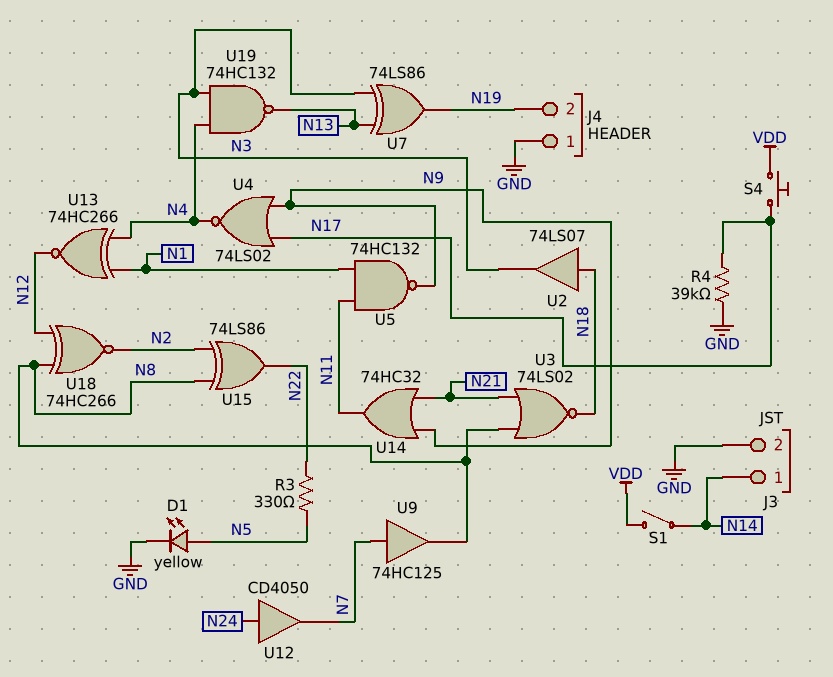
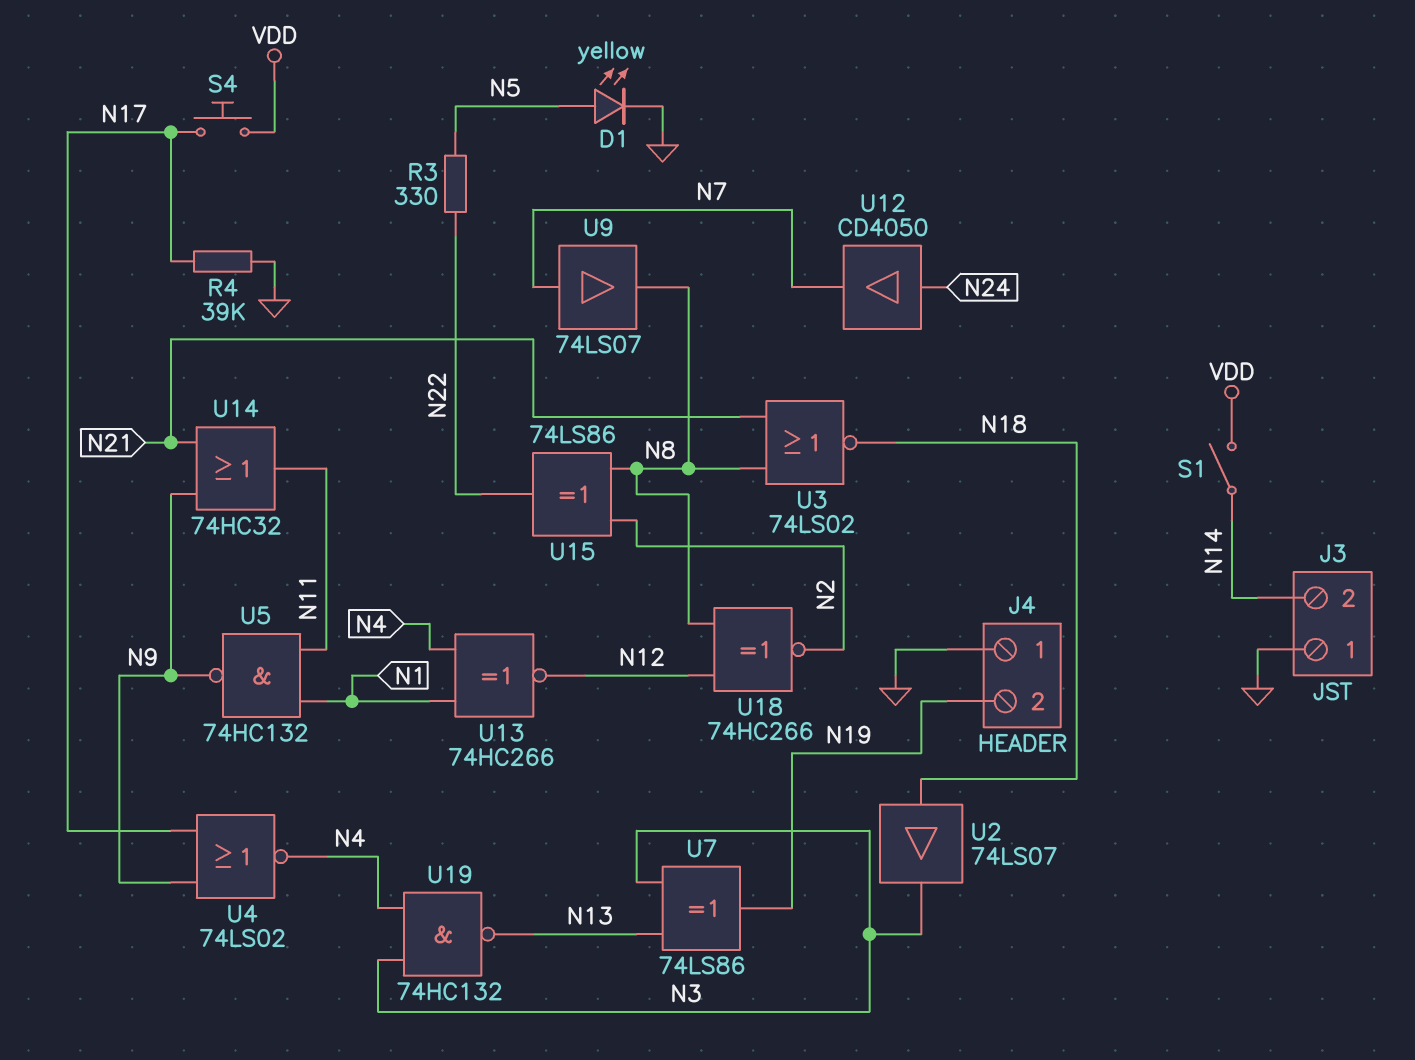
J3 pin 1: N14 -> GND
J3 pin 2: GND -> N14
U9: buffer 74HC125 (in N7, out N8) -> buffer 74LS07 (in N7, out N8)

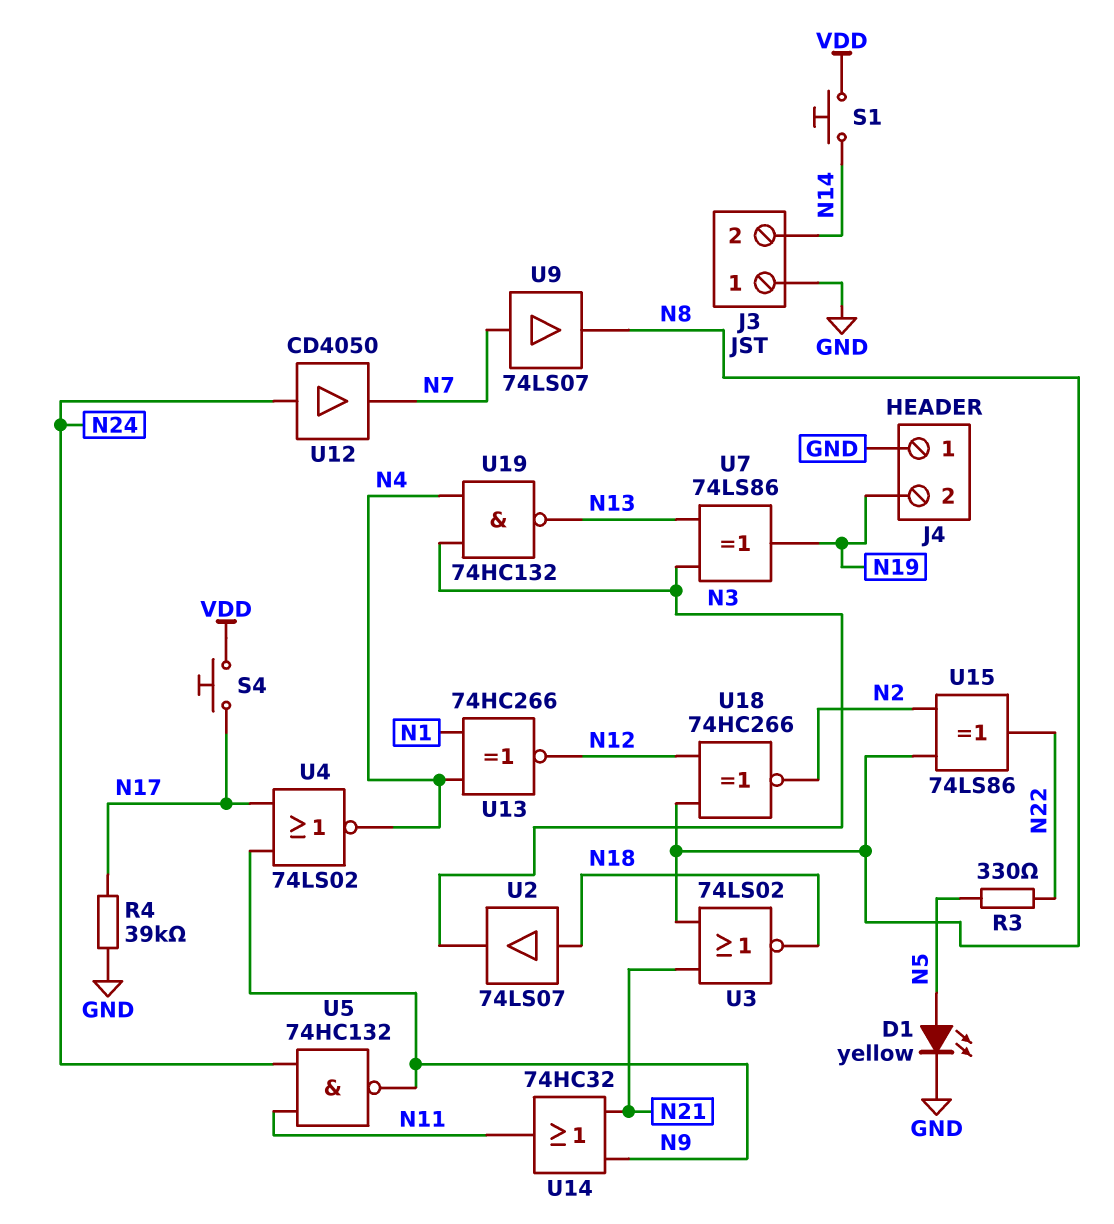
S1: switch (N14, VDD) -> button (N14, VDD)
U5: NAND 74HC132 (in N1, in N11, out N9) -> NAND 74HC132 (in N11, in N24, out N9)

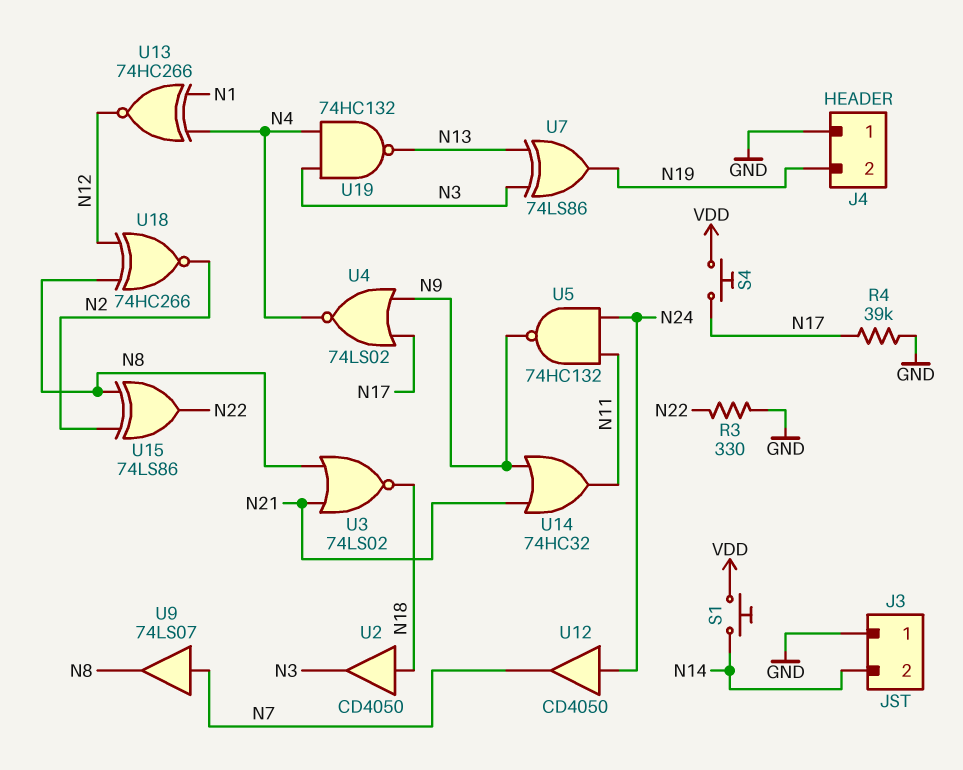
D1: LED yellow (A N5, K GND) -> none
R3: 330 (N5, N22) -> 330 (GND, N22)
U2: buffer 74LS07 (in N18, out N3) -> buffer CD4050 (in N18, out N3)

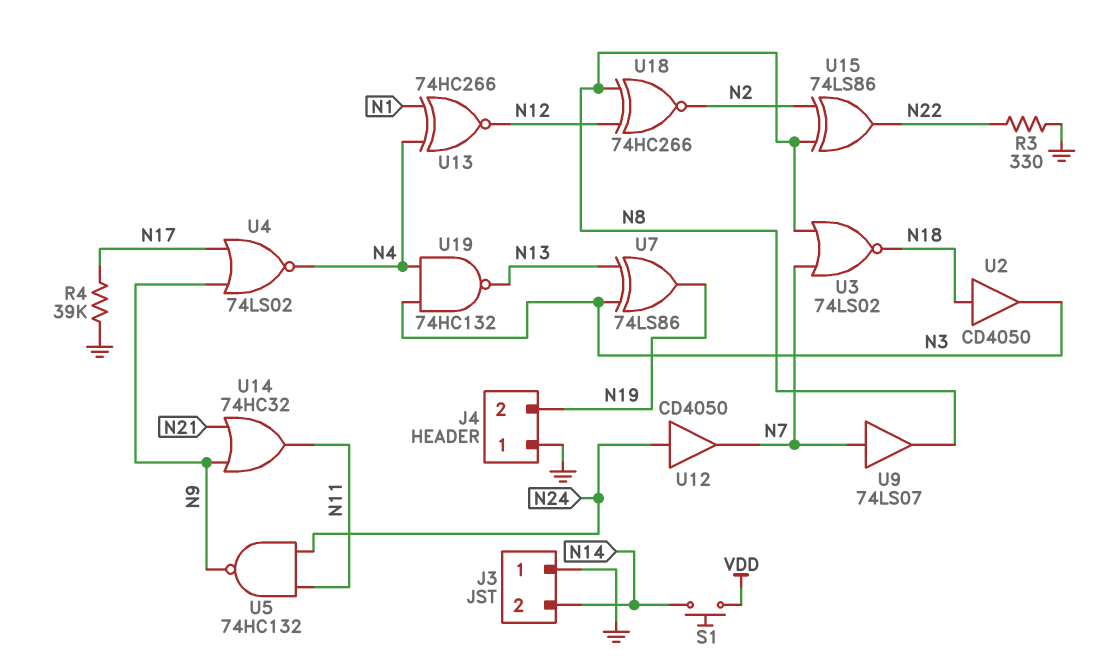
S4: button (N17, VDD) -> none
U3: NOR 74LS02 (in N8, in N21, out N18) -> NOR 74LS02 (in N7, in N8, out N18)

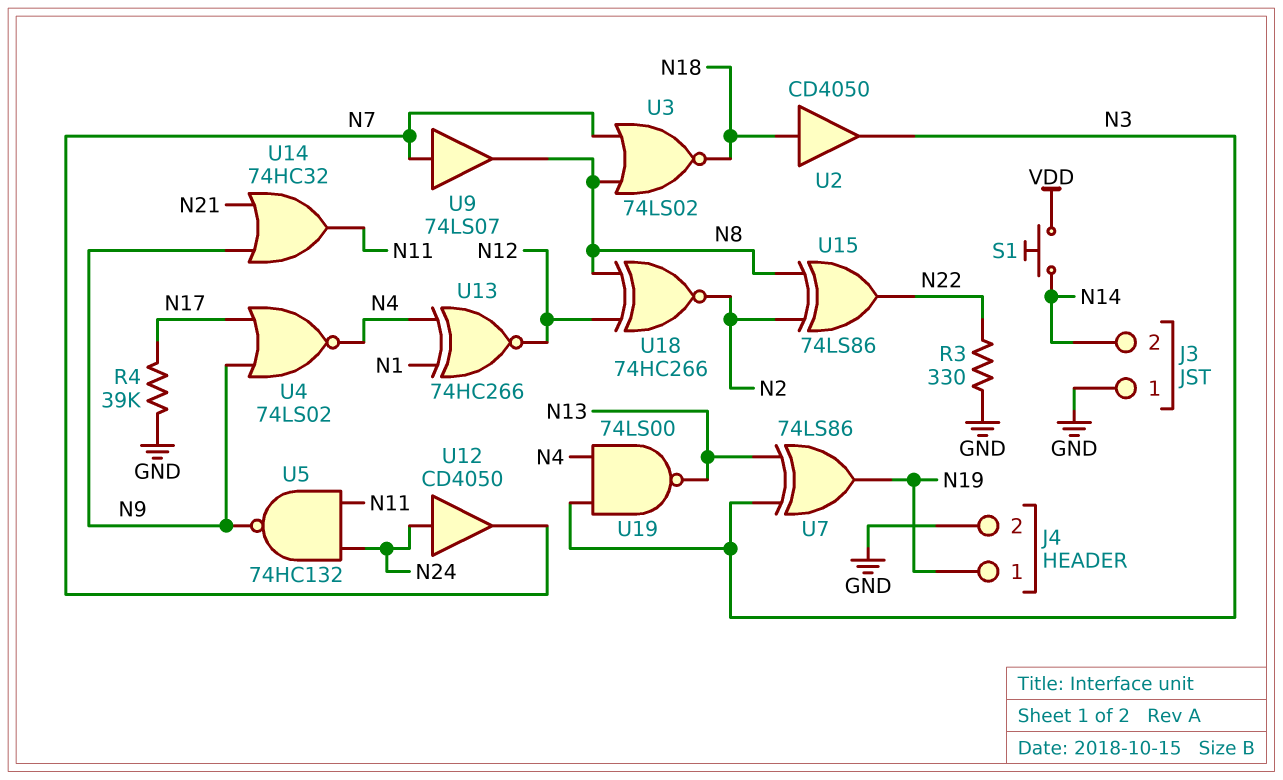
J4 pin 1: GND -> N19
J4 pin 2: N19 -> GND
U19: NAND 74HC132 (in N3, in N4, out N13) -> NAND 74LS00 (in N3, in N4, out N13)

